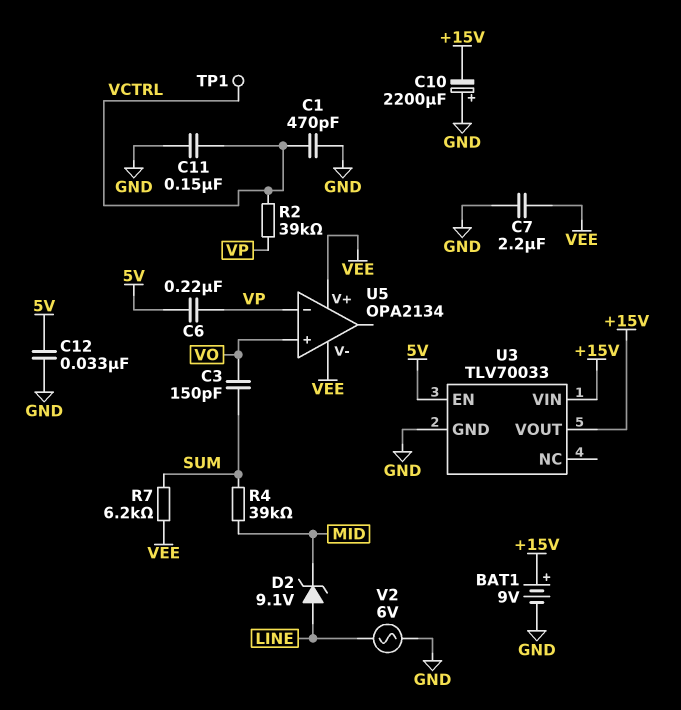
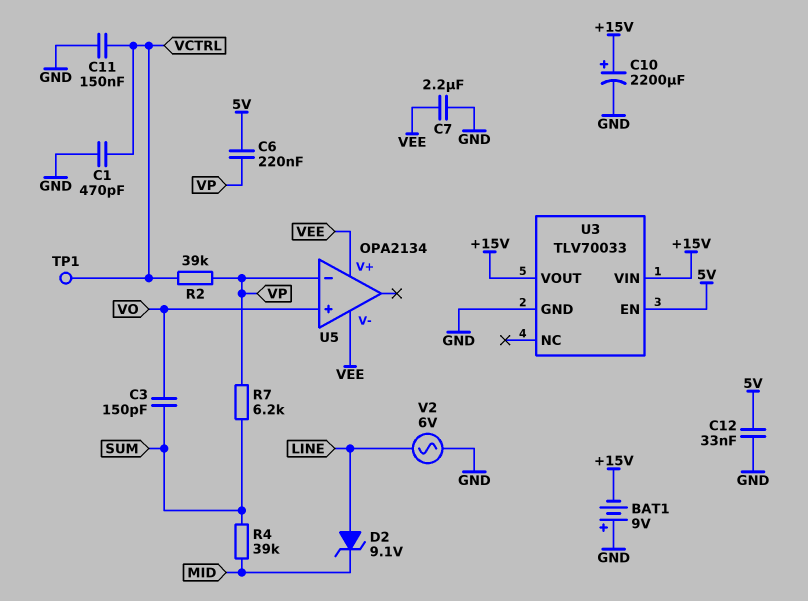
BAT1: 9V (plus +15V, minus GND) -> 9V (plus GND, minus +15V)
C10: 2200uF (plus GND, minus +15V) -> 2200uF (plus +15V, minus GND)
R7: 6.2k (SUM, VEE) -> 6.2k (SUM, VP)

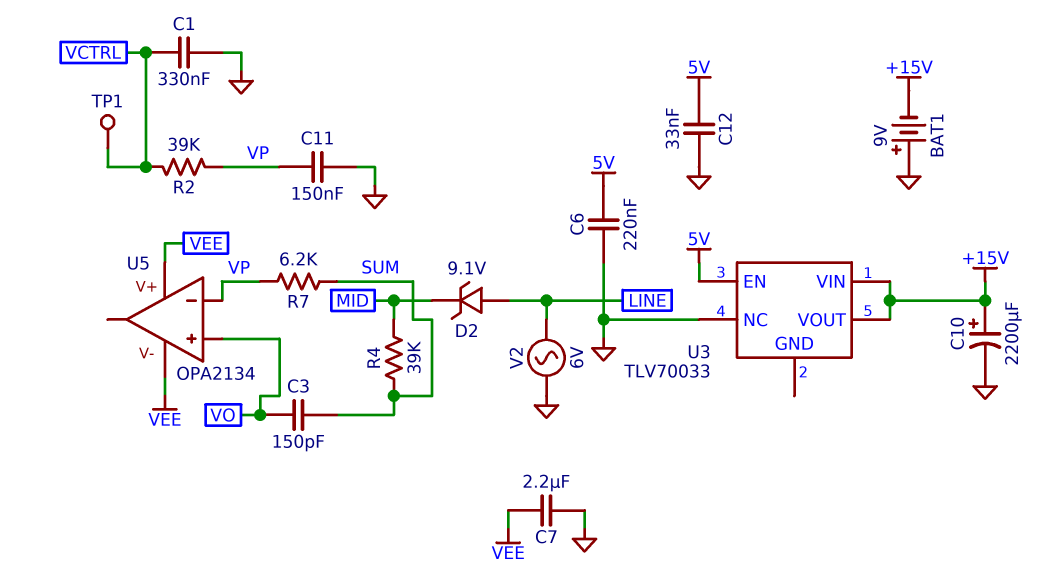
C1: 470pF (GND, VCTRL) -> 330nF (GND, VCTRL)
C6: 220nF (5V, VP) -> 220nF (5V, GND)
C11: 150nF (GND, VCTRL) -> 150nF (GND, VP)
U3 pin GND: GND -> none
U3 pin NC: none -> GND

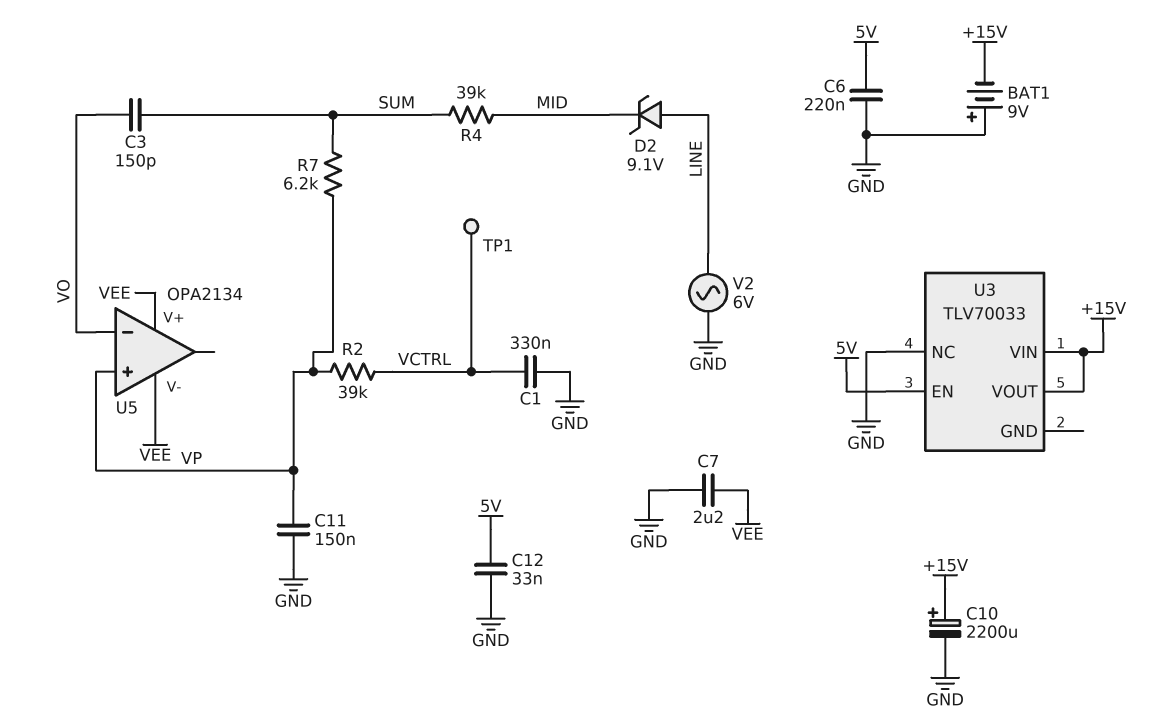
U5 pin in+: VO -> VP
U5 pin in-: VP -> VO

